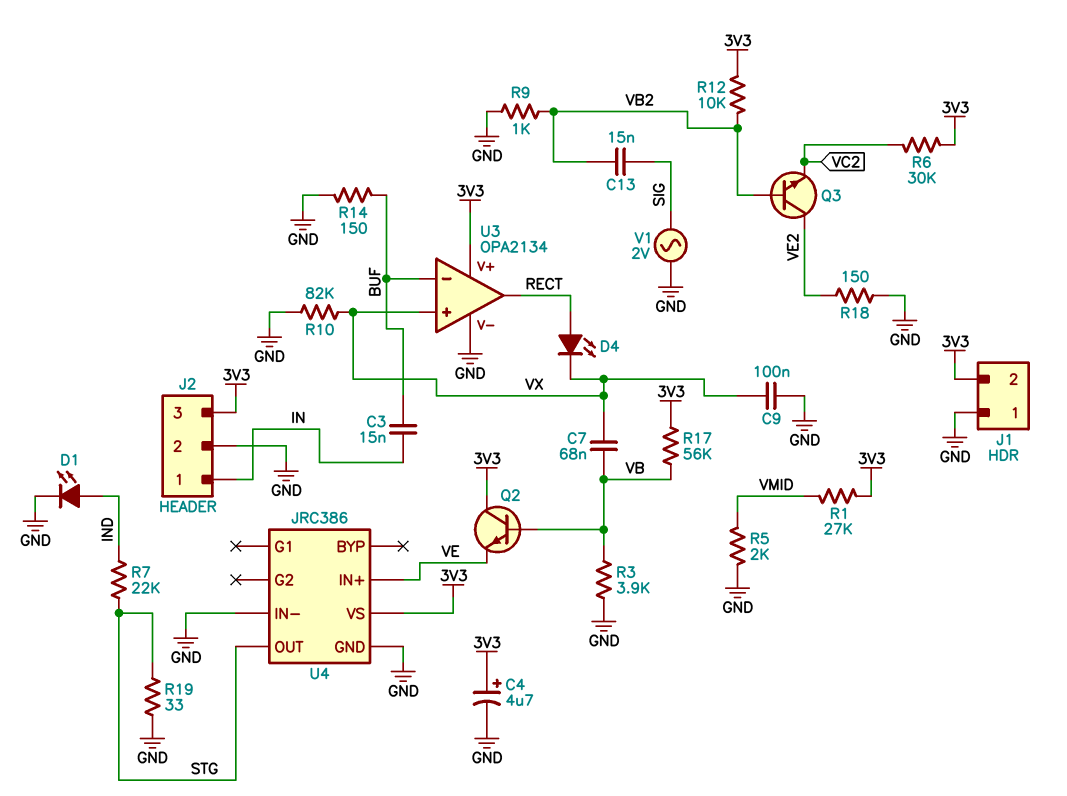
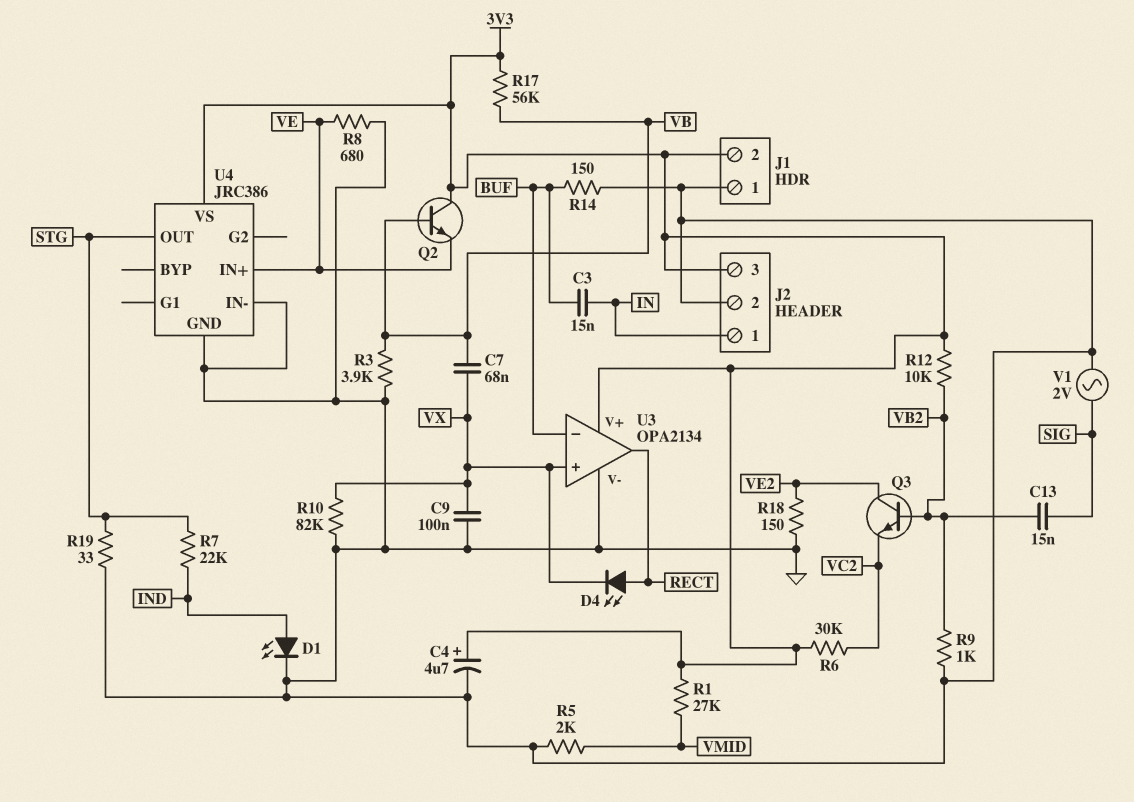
R8: none -> 680 (GND, VE)

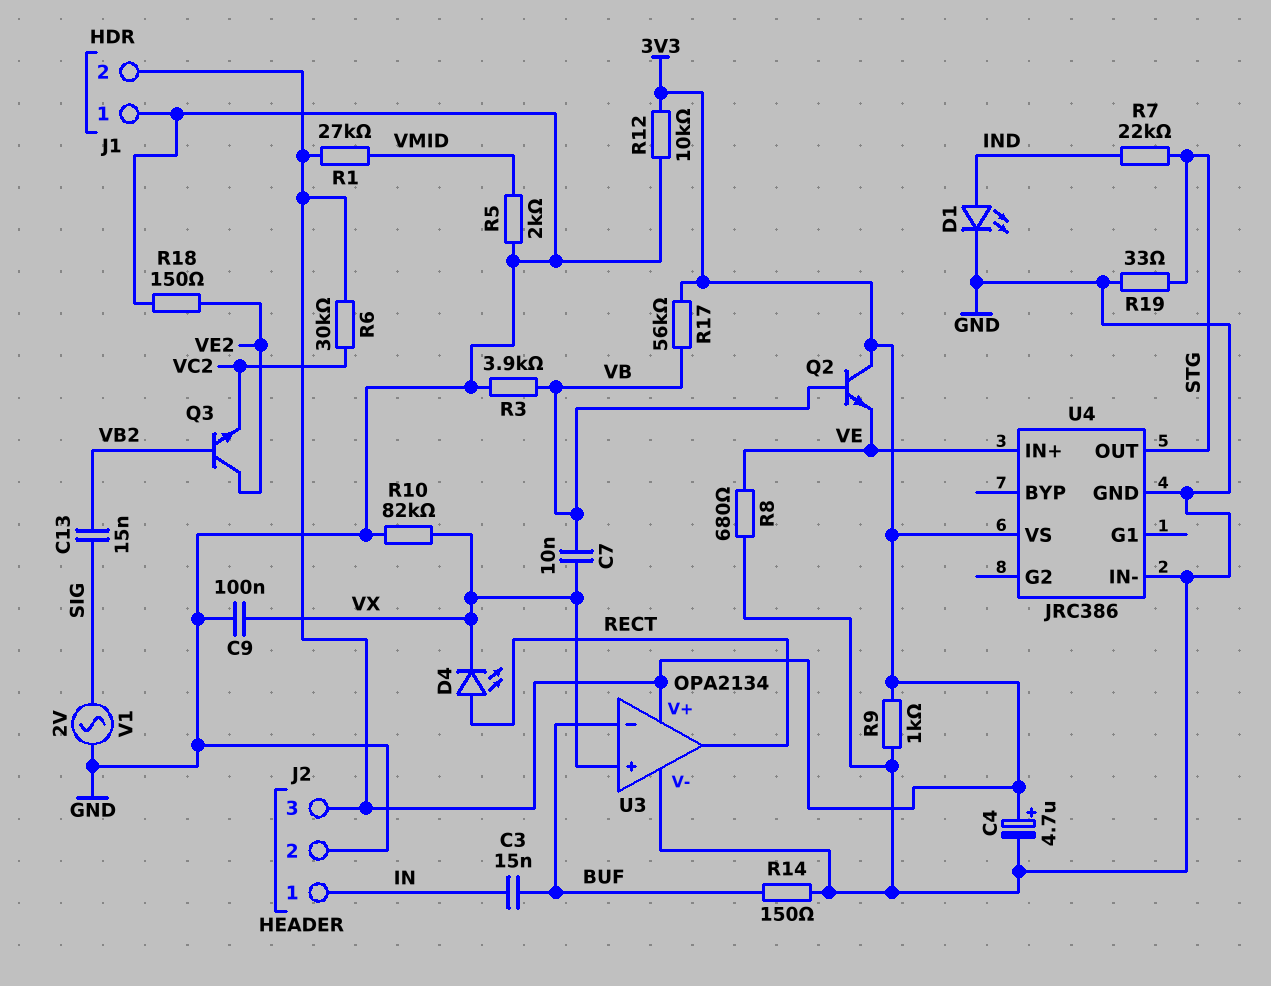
C7: 68nF (VB, VX) -> 10nF (VB, VX)
R9: 1k (GND, VB2) -> 1k (3V3, GND)
R12: 10k (3V3, VB2) -> 10k (3V3, GND)

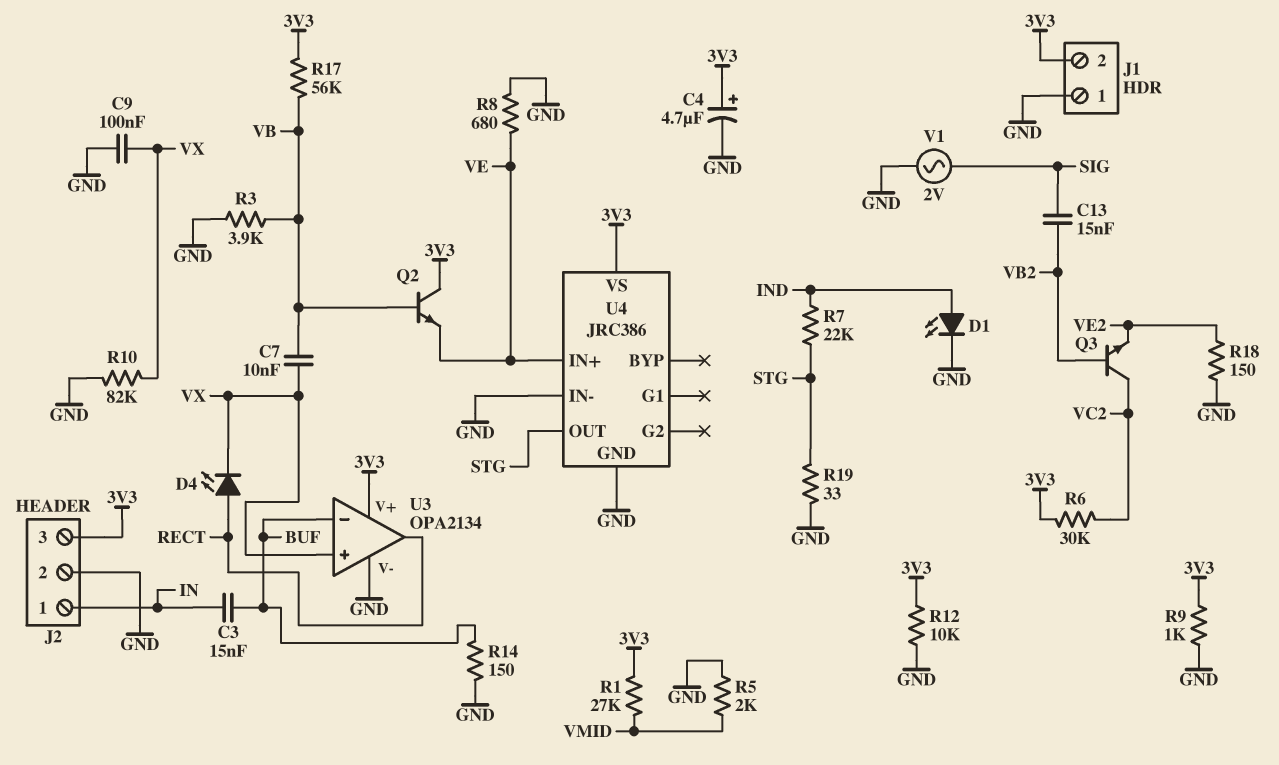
Q3: NPN (B VB2, C VE2, E VC2) -> NPN (B VB2, C VC2, E VE2)

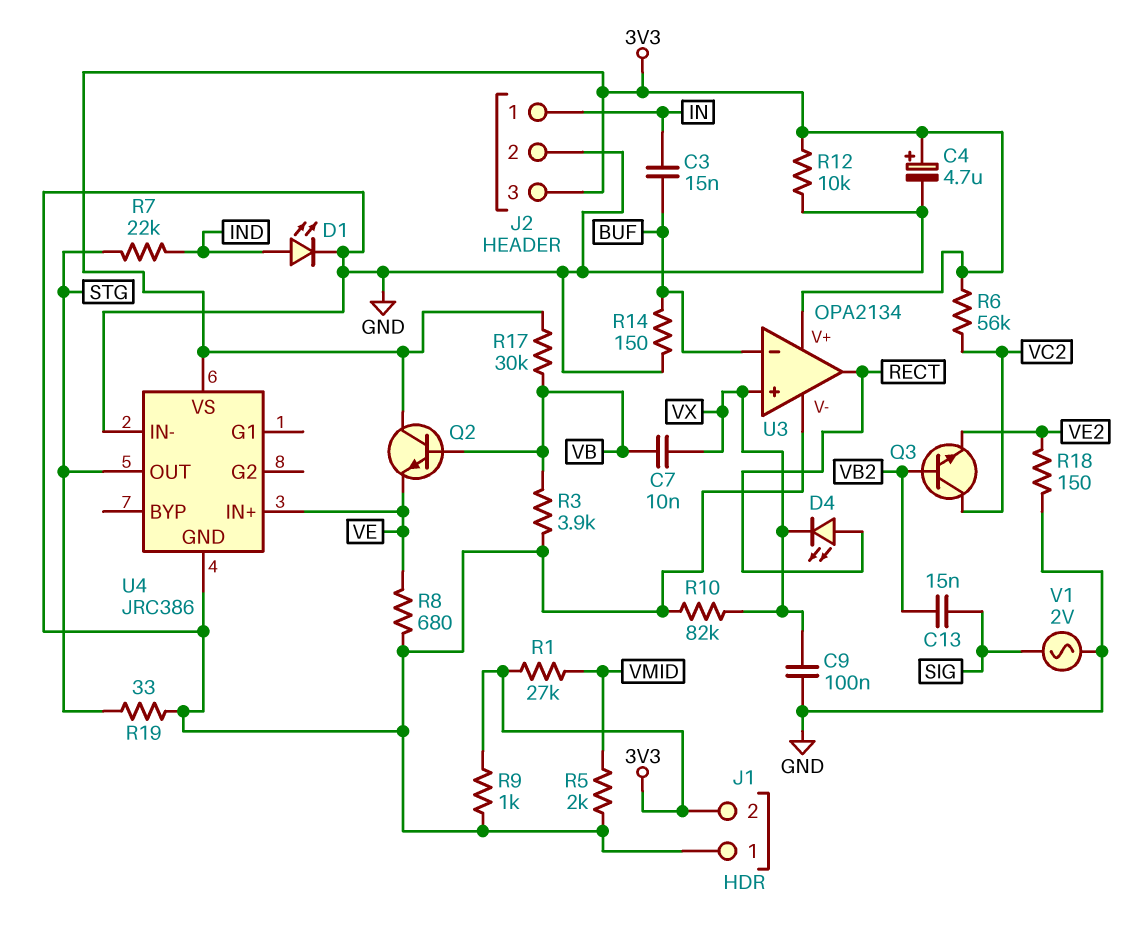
R6: 30k (3V3, VC2) -> 56k (3V3, VC2)
R17: 56k (3V3, VB) -> 30k (3V3, VB)

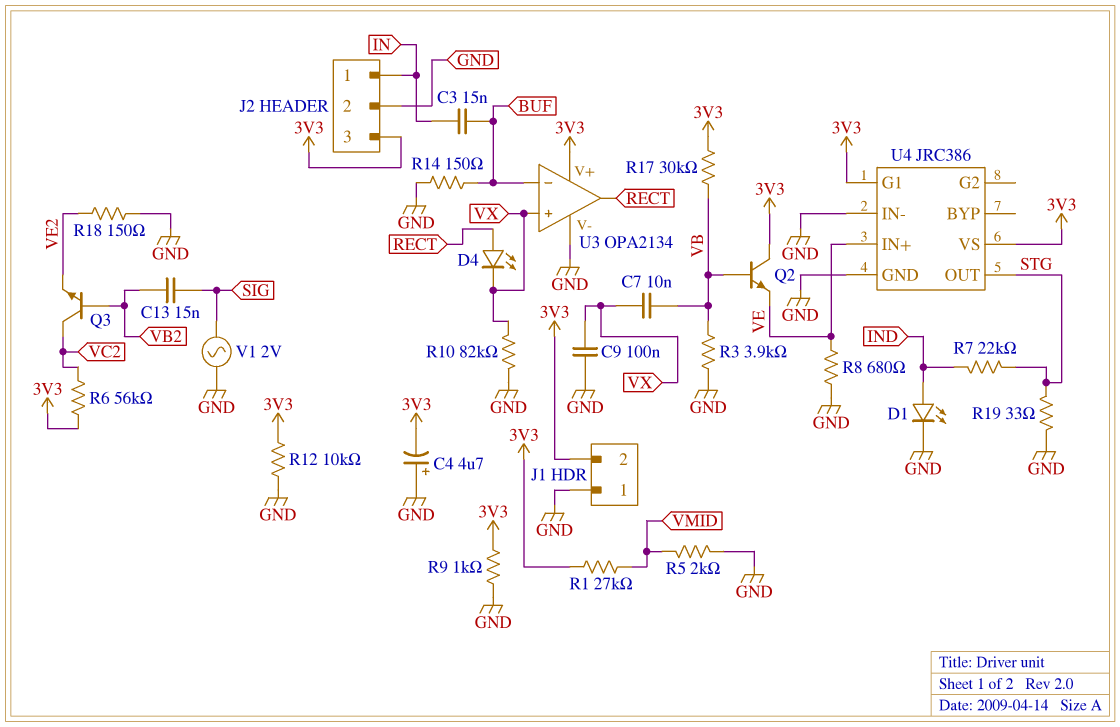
C4: 4.7uF (plus 3V3, minus GND) -> 4.7uF (plus GND, minus 3V3)
U4 pin G1: none -> 3V3

